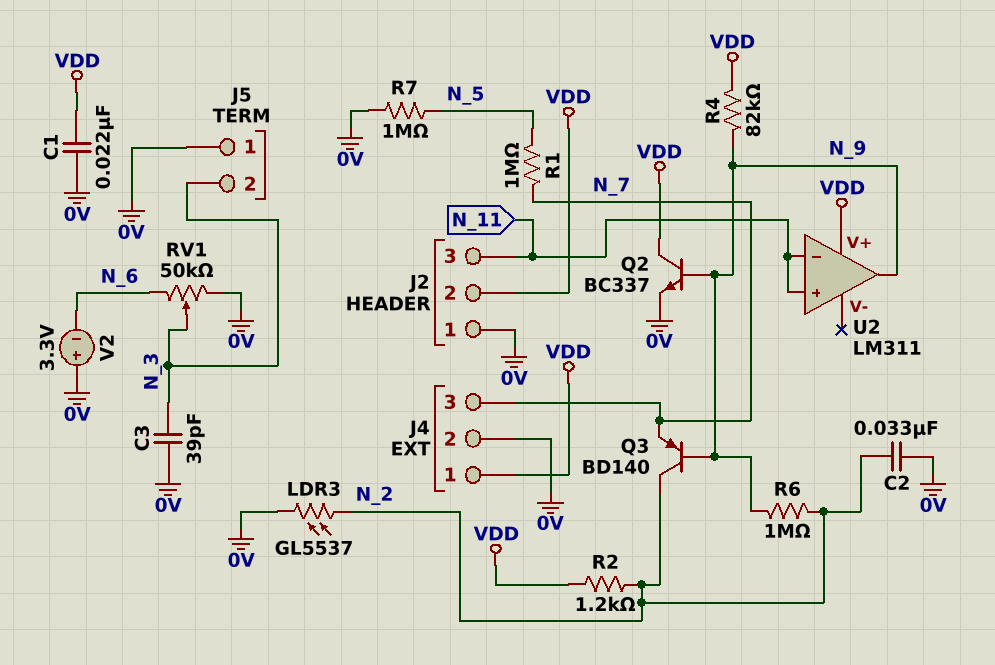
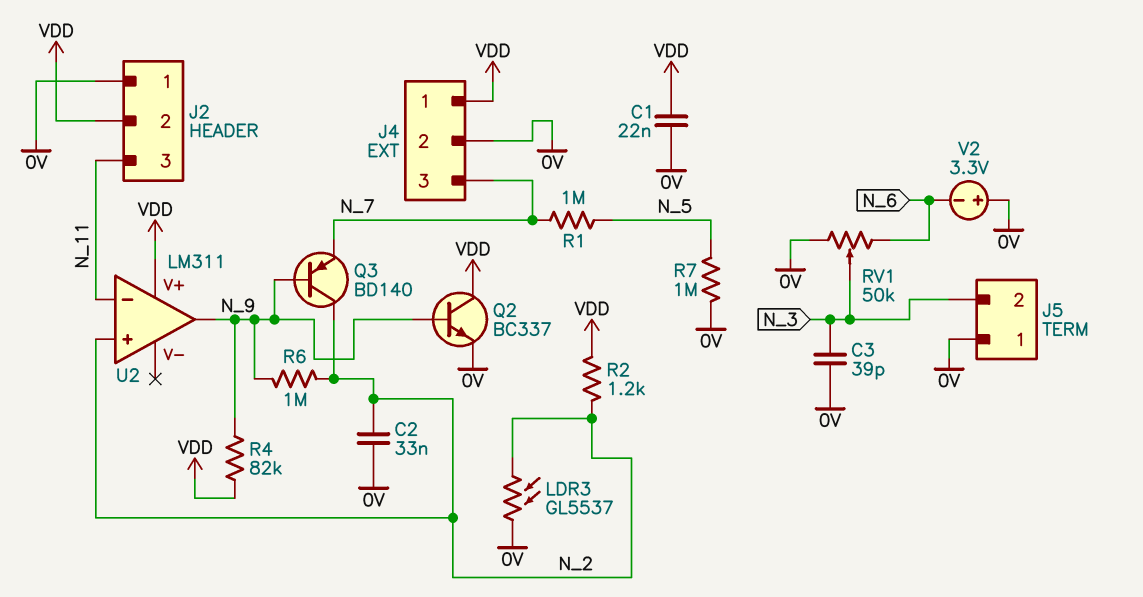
U2 pin in+: N_11 -> N_2

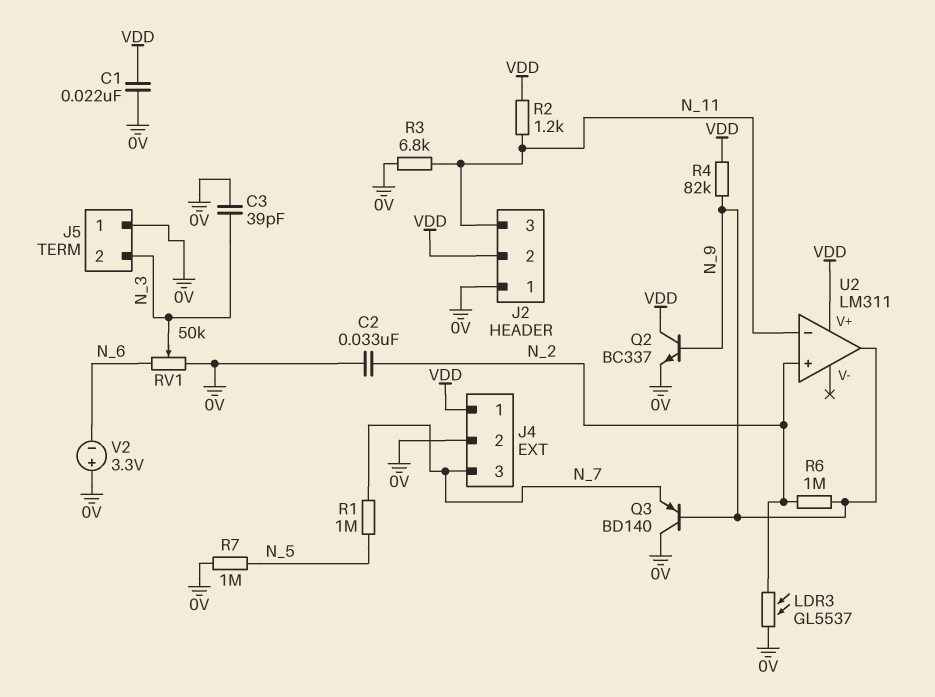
Q3: PNP BD140 (B N_9, C N_2, E N_7) -> PNP BD140 (B N_9, C 0V, E N_7)
R2: 1.2k (N_2, VDD) -> 1.2k (N_11, VDD)
R3: none -> 6.8k (0V, N_11)

